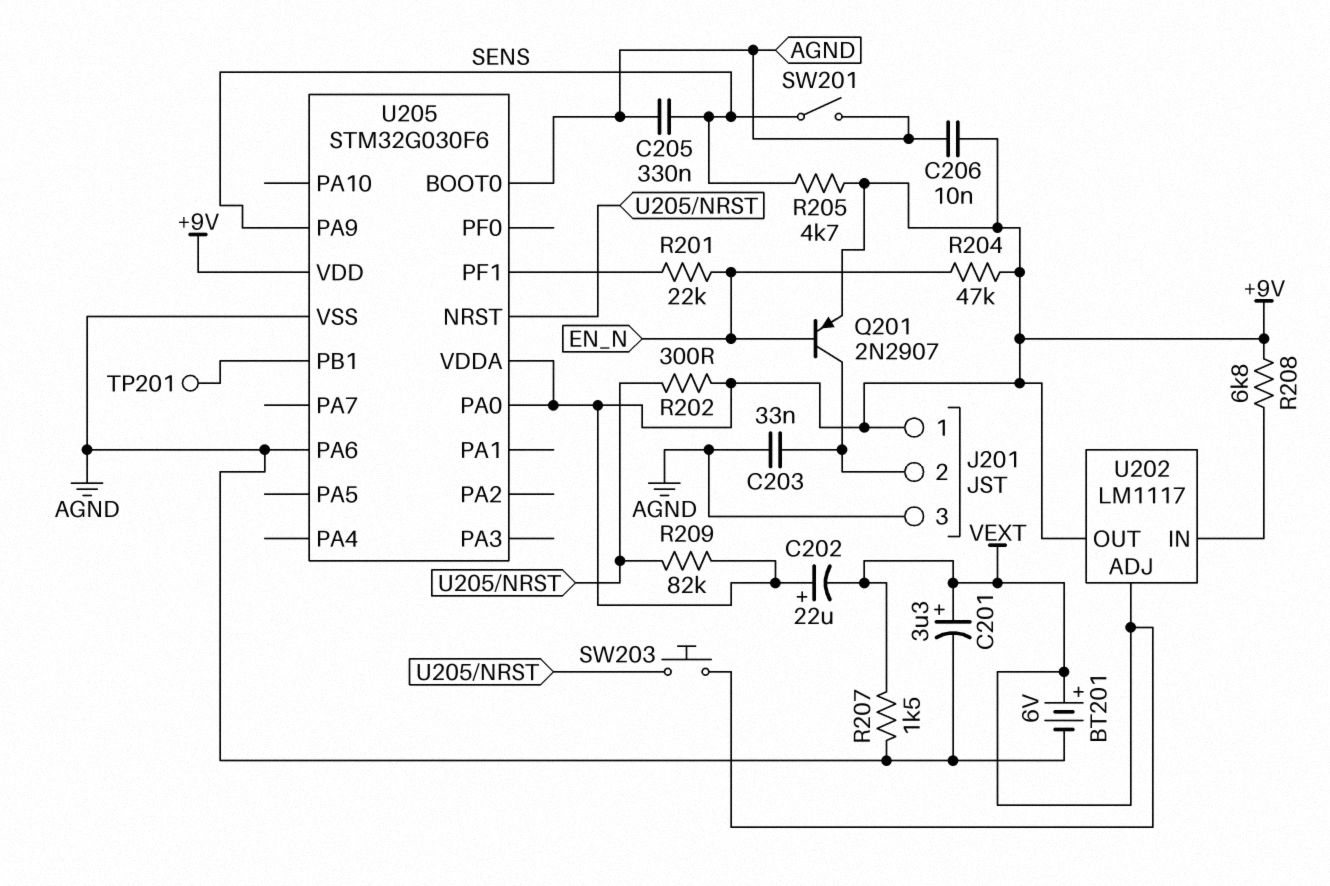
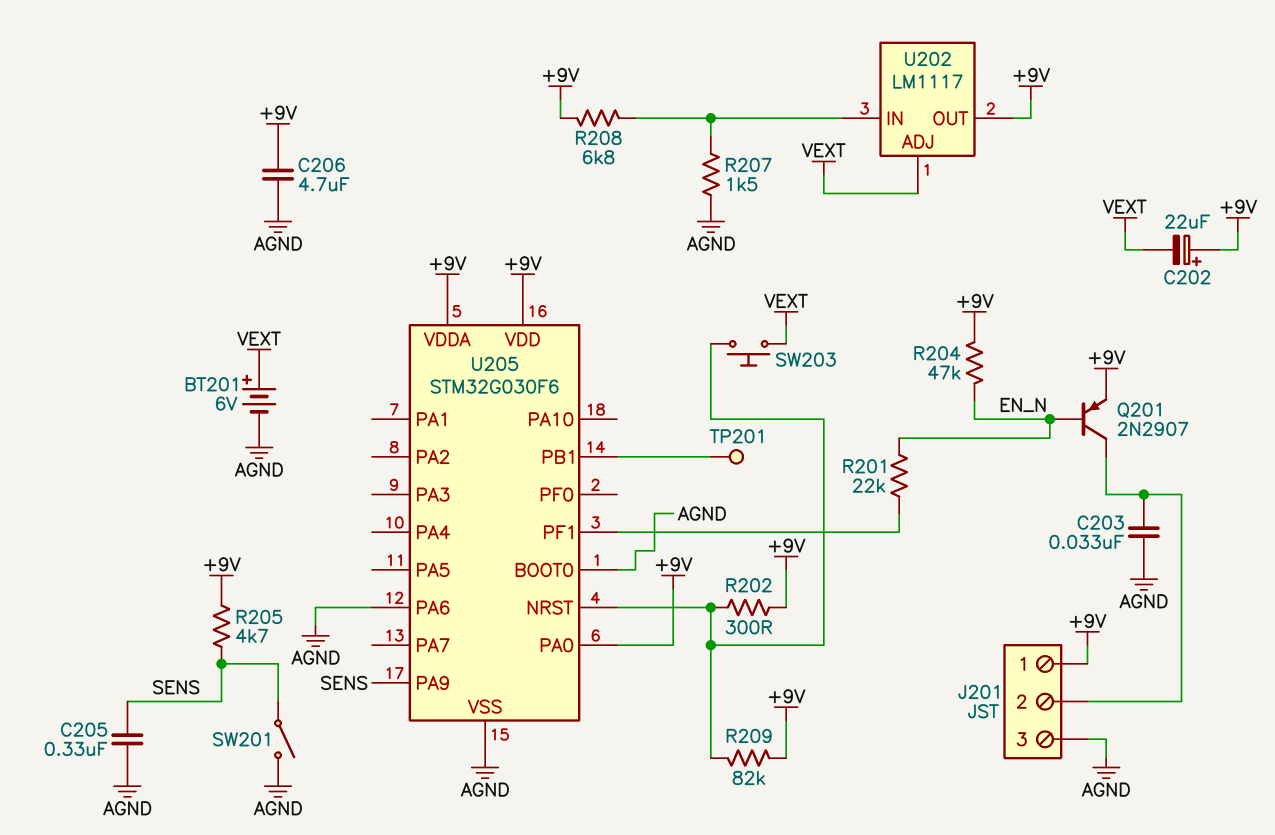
C201: 3.3uF (plus VEXT, minus AGND) -> none
C206: 10nF (+9V, AGND) -> 4.7uF (+9V, AGND)
R207: 1.5k (AGND, VEXT) -> 1.5k (AGND, U202/IN)

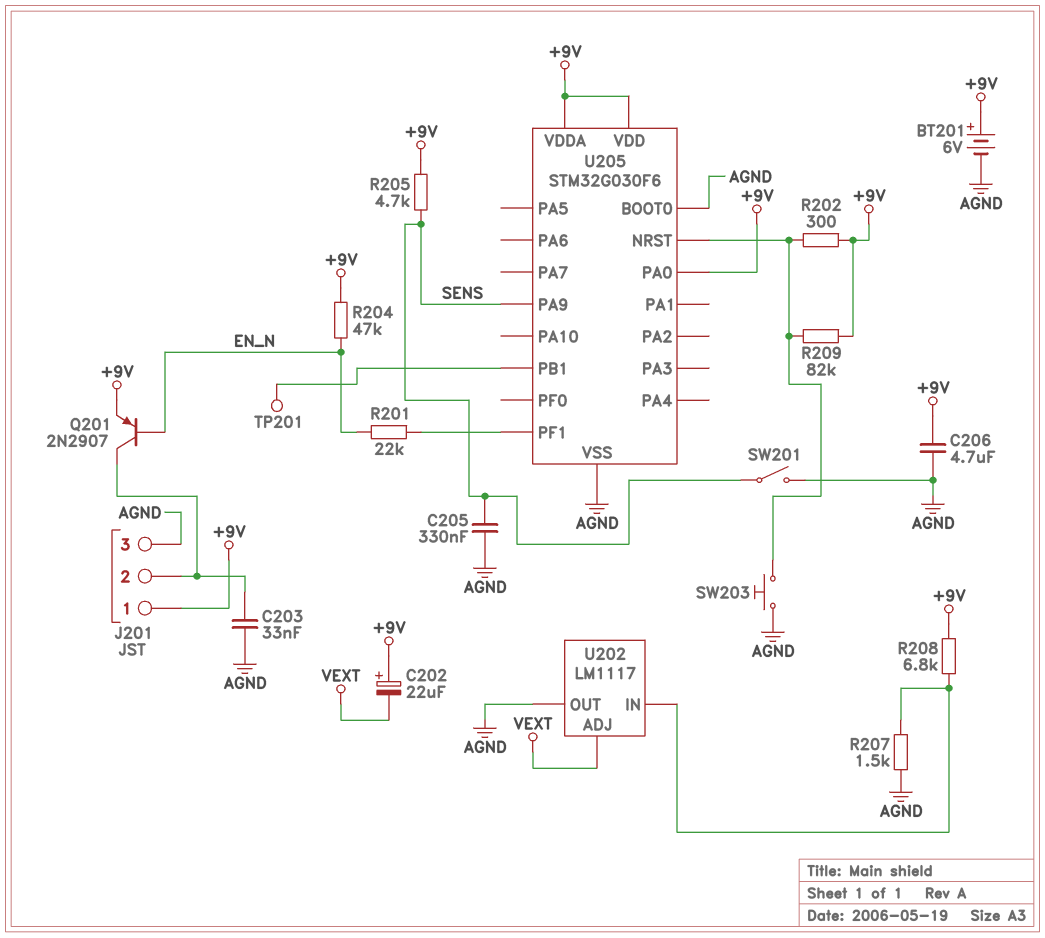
BT201: 6V (plus VEXT, minus AGND) -> 6V (plus +9V, minus AGND)
SW203: button (U205/NRST, VEXT) -> button (AGND, U205/NRST)
U202 pin OUT: +9V -> AGND
U205 pin PA6: AGND -> none

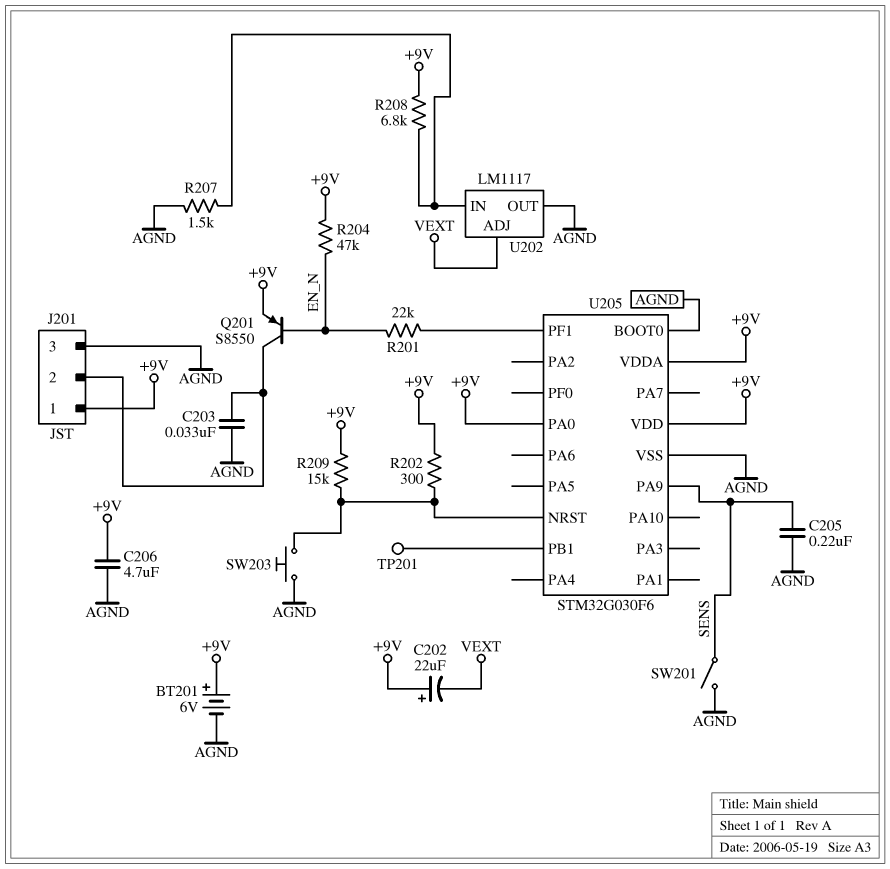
C205: 330nF (AGND, SENS) -> 220nF (AGND, SENS)
Q201: PNP 2N2907 (B EN_N, C J201/2, E +9V) -> PNP S8550 (B EN_N, C J201/2, E +9V)
R205: 4.7k (+9V, SENS) -> none
R209: 82k (+9V, U205/NRST) -> 15k (+9V, U205/NRST)

